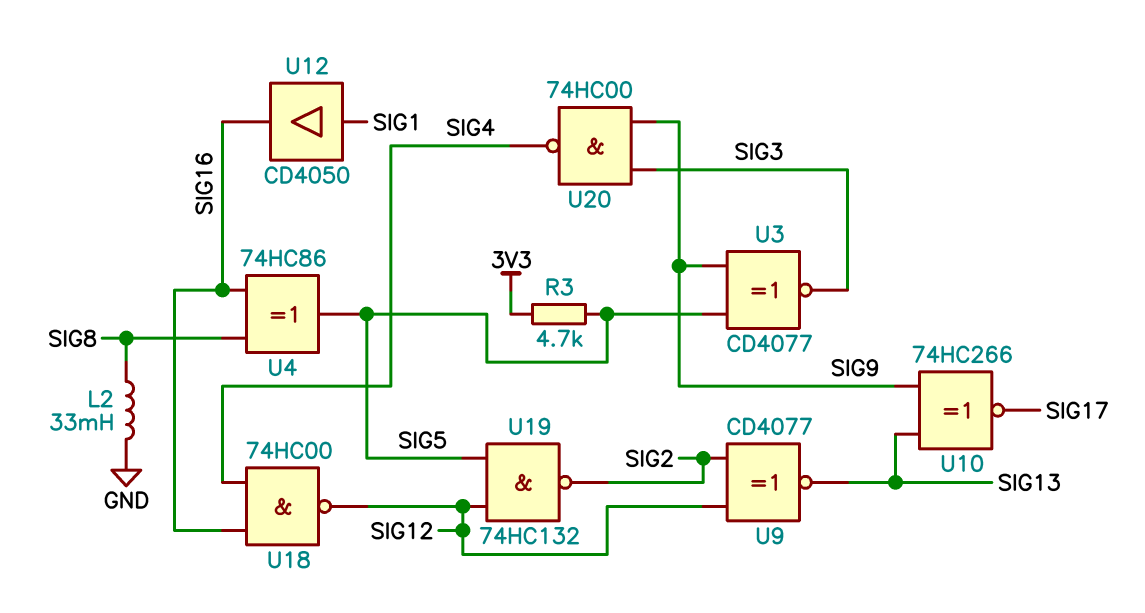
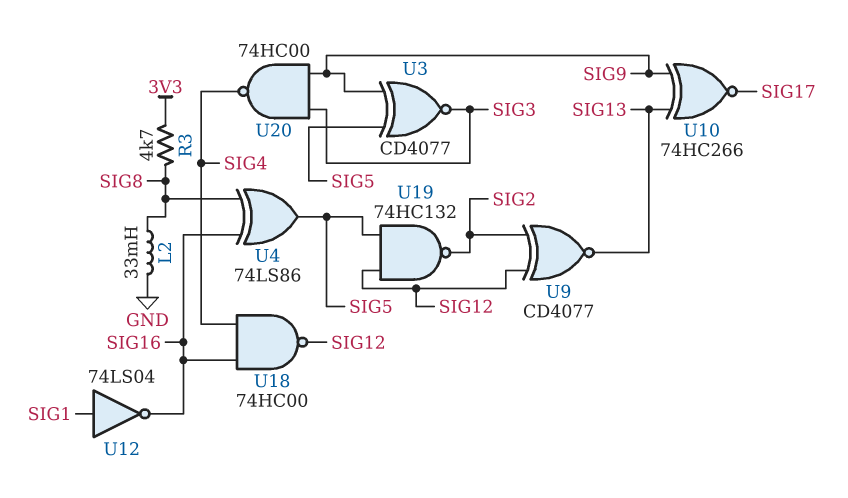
R3: 4.7k (3V3, SIG5) -> 4.7k (3V3, SIG8)
U4: XOR 74HC86 (in SIG8, in SIG16, out SIG5) -> XOR 74LS86 (in SIG8, in SIG16, out SIG5)
U12: buffer CD4050 (in SIG1, out SIG16) -> NOT 74LS04 (in SIG1, out SIG16)

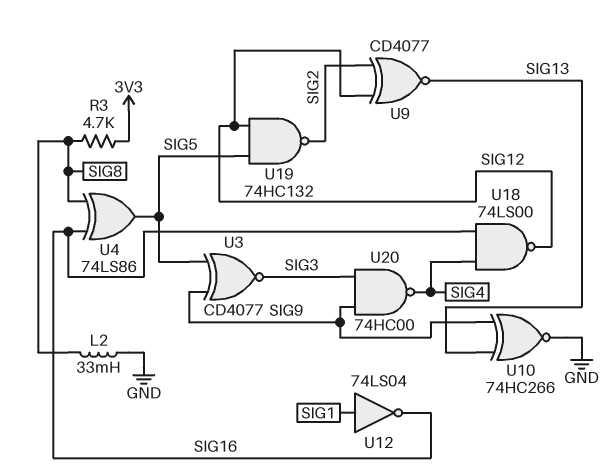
U10: XNOR 74HC266 (in SIG9, in SIG13, out SIG17) -> XNOR 74HC266 (in SIG9, in SIG13, out GND)
U18: NAND 74HC00 (in SIG4, in SIG16, out SIG12) -> NAND 74LS00 (in SIG4, in SIG16, out SIG12)

